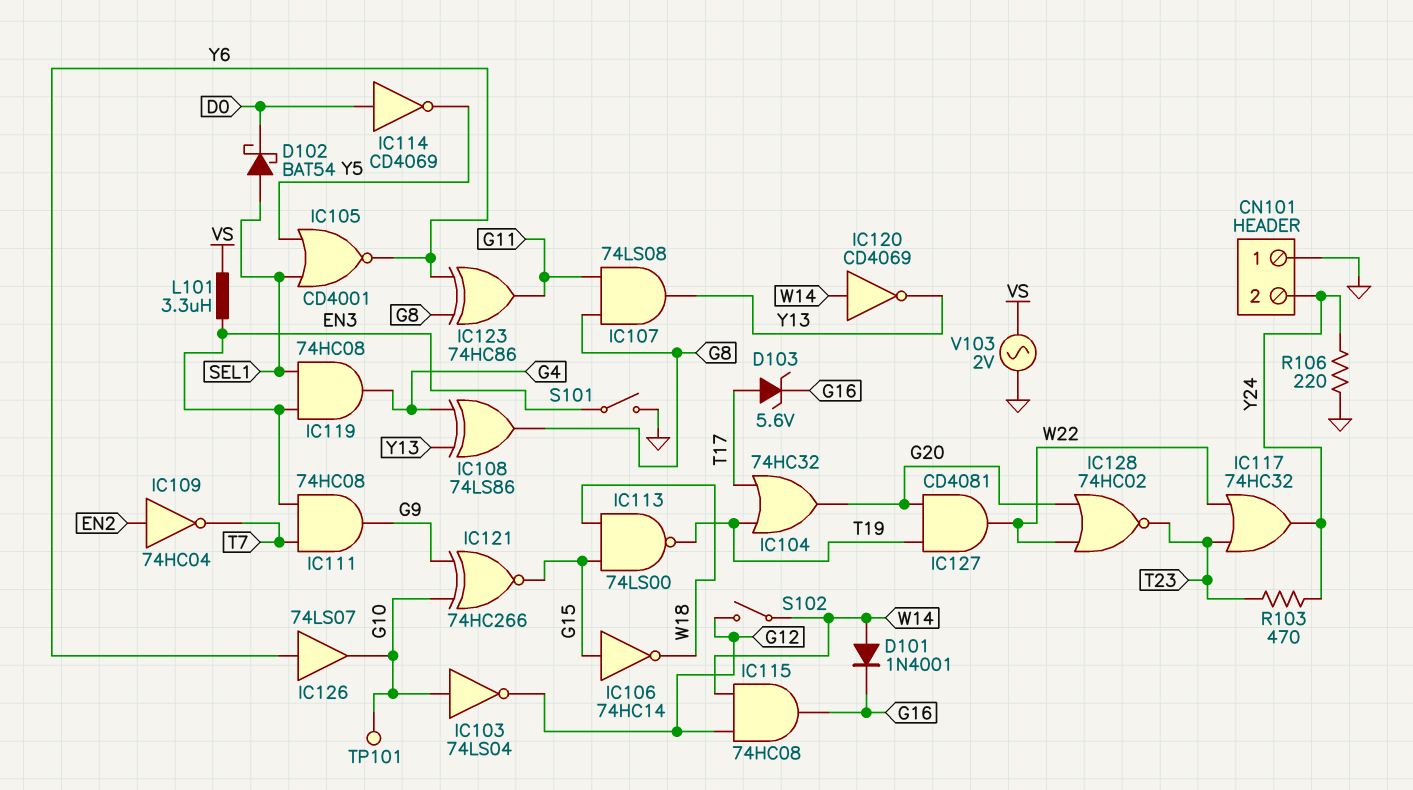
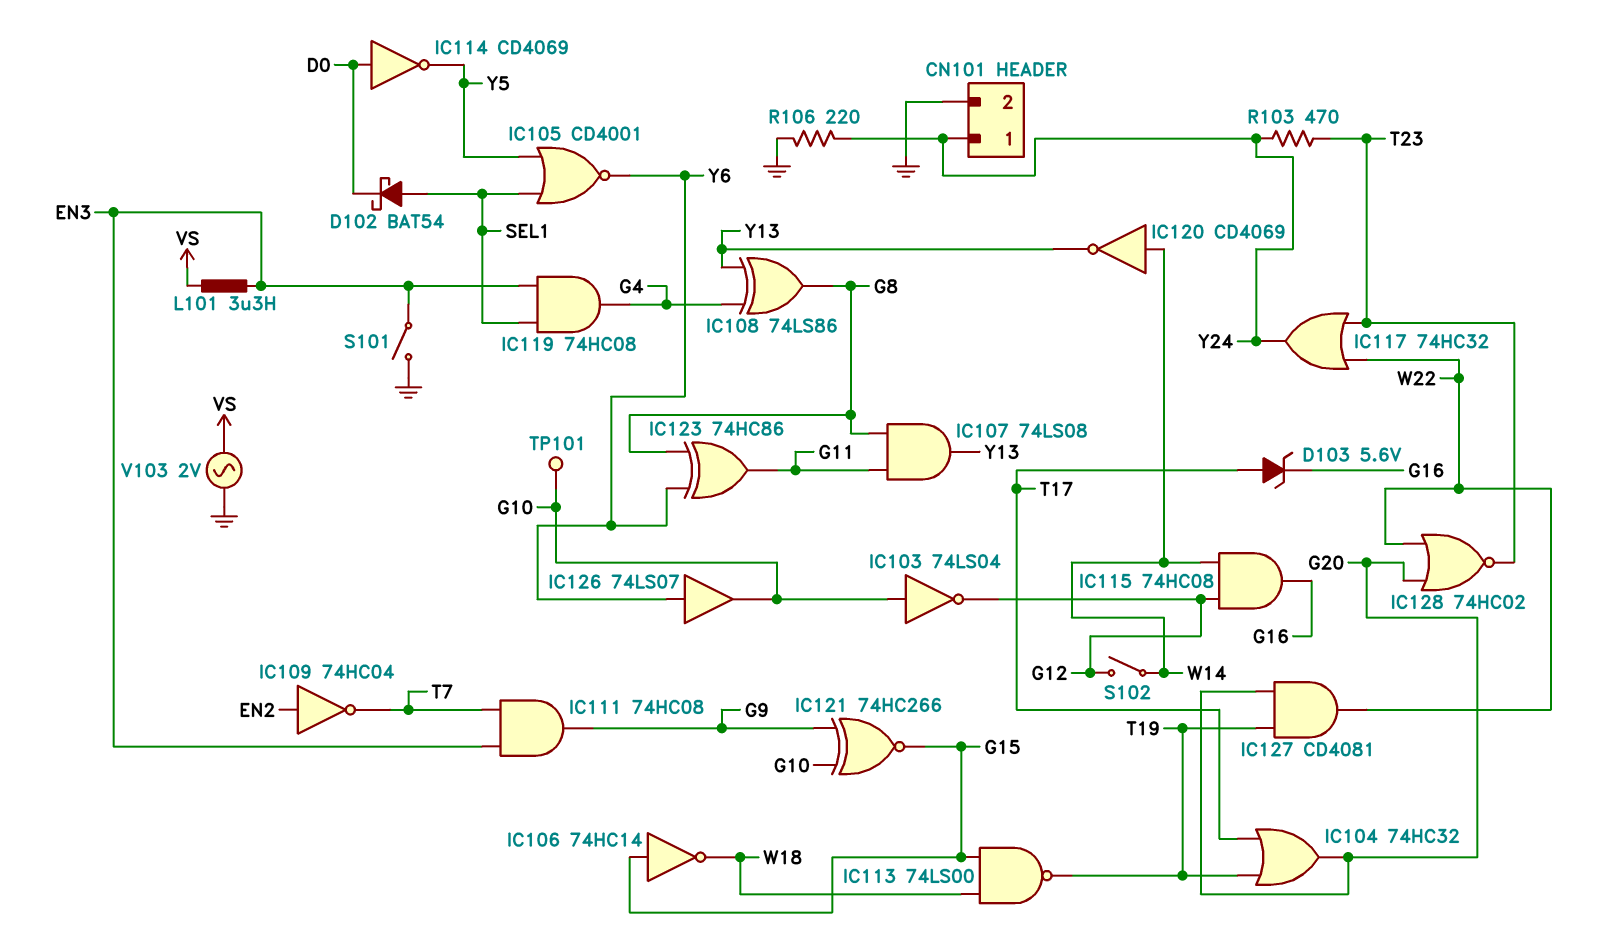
CN101 pin 1: GND -> Y24
CN101 pin 2: Y24 -> GND
D101: diode 1N4001 (A W14, K G16) -> none

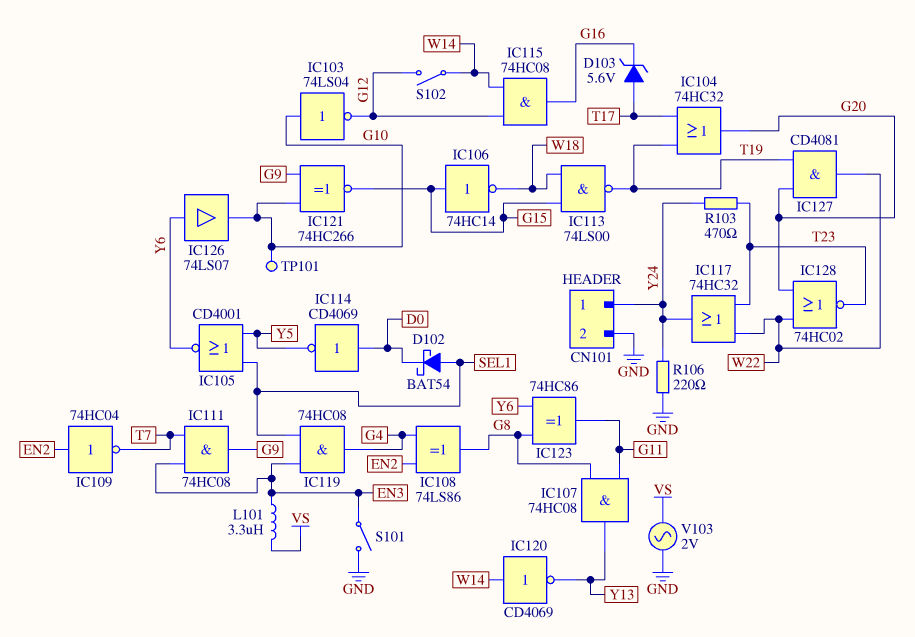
IC107: AND 74LS08 (in G8, in G11, out Y13) -> AND 74HC08 (in G8, in G11, out Y13)
IC108: XOR 74LS86 (in G4, in Y13, out G8) -> XOR 74LS86 (in EN2, in G4, out G8)

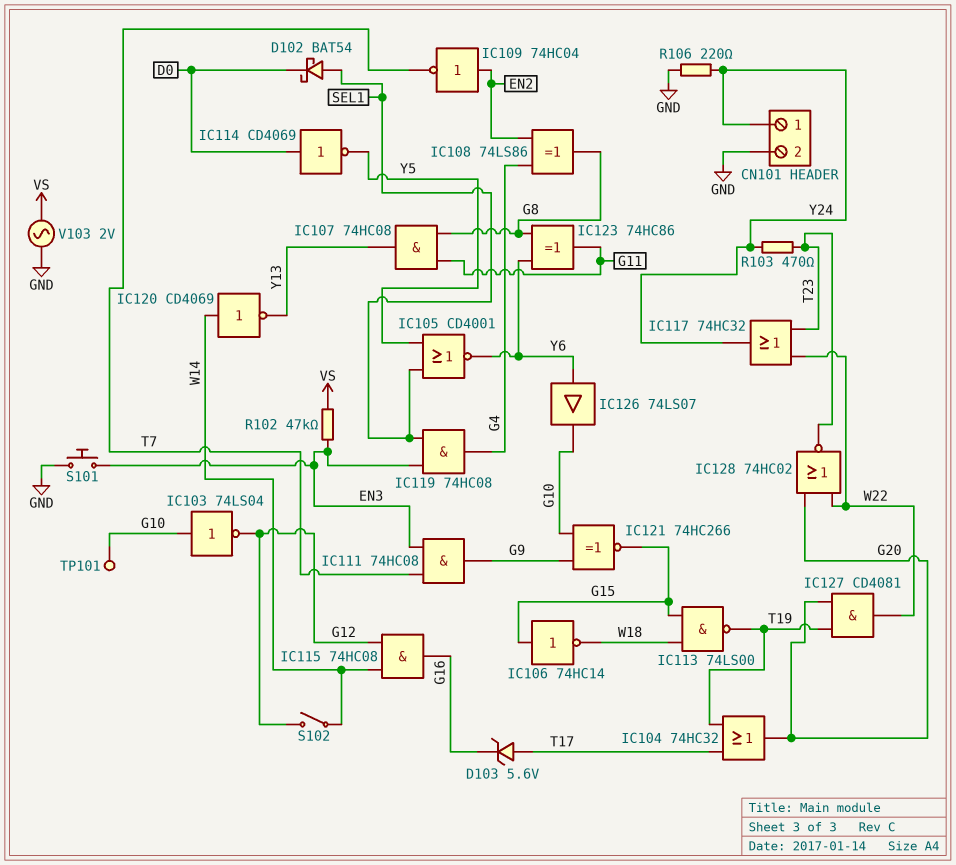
L101: 3.3uH (EN3, VS) -> none
R102: none -> 47k (EN3, VS)
S101: switch (EN3, GND) -> button (EN3, GND)

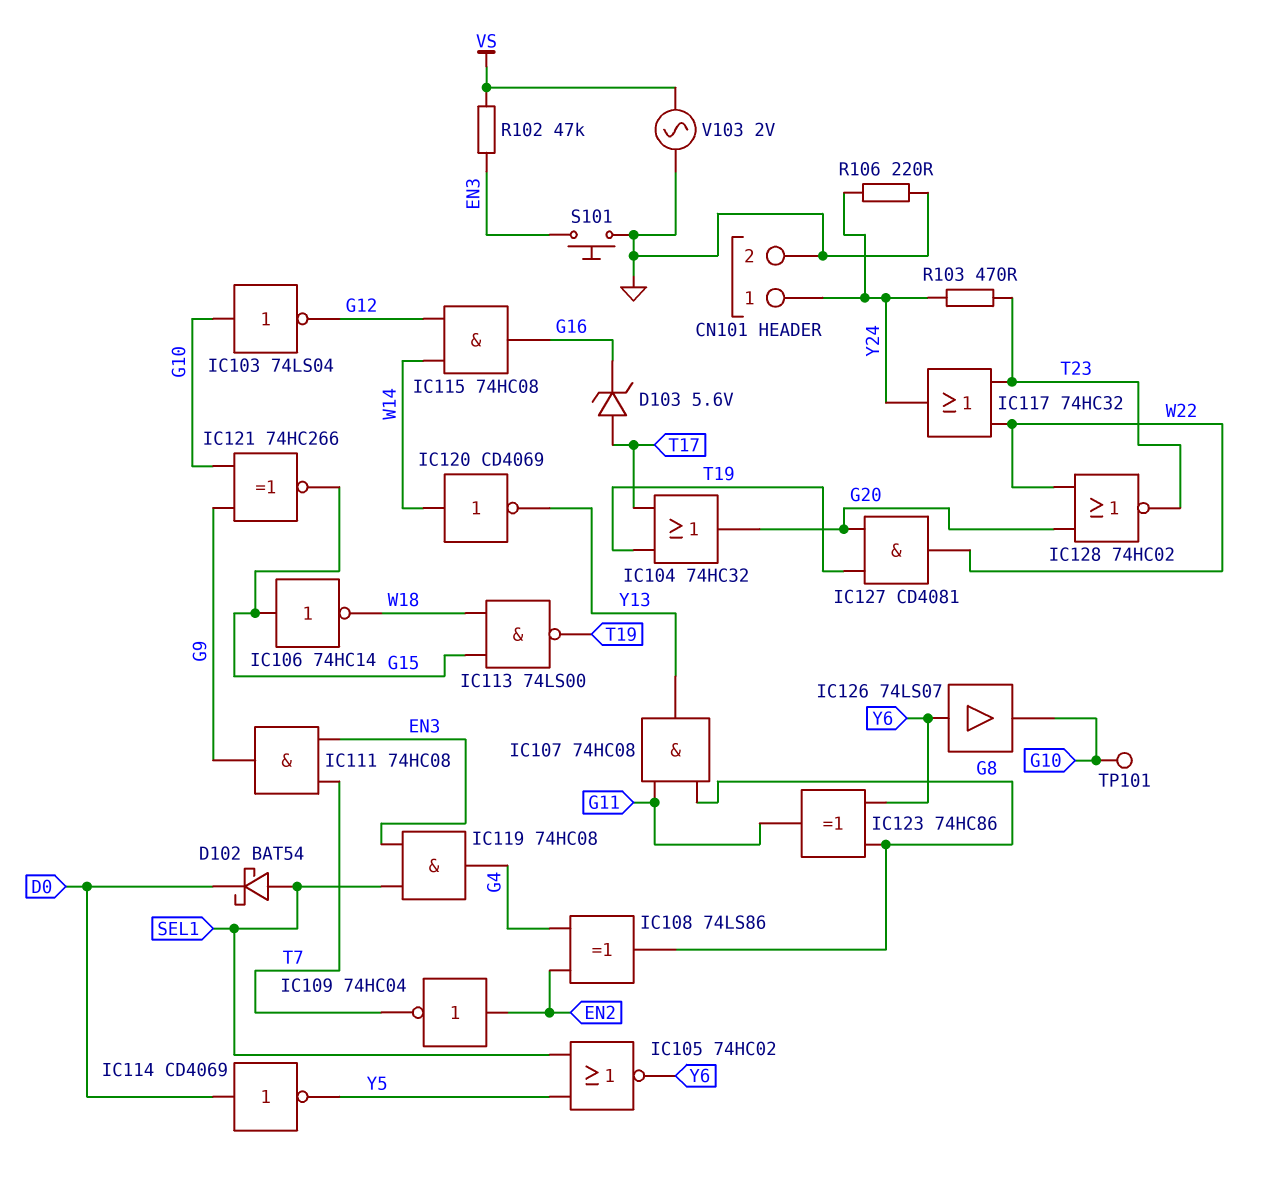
IC105: NOR CD4001 (in SEL1, in Y5, out Y6) -> NOR 74HC02 (in SEL1, in Y5, out Y6)
S102: switch (G12, W14) -> none

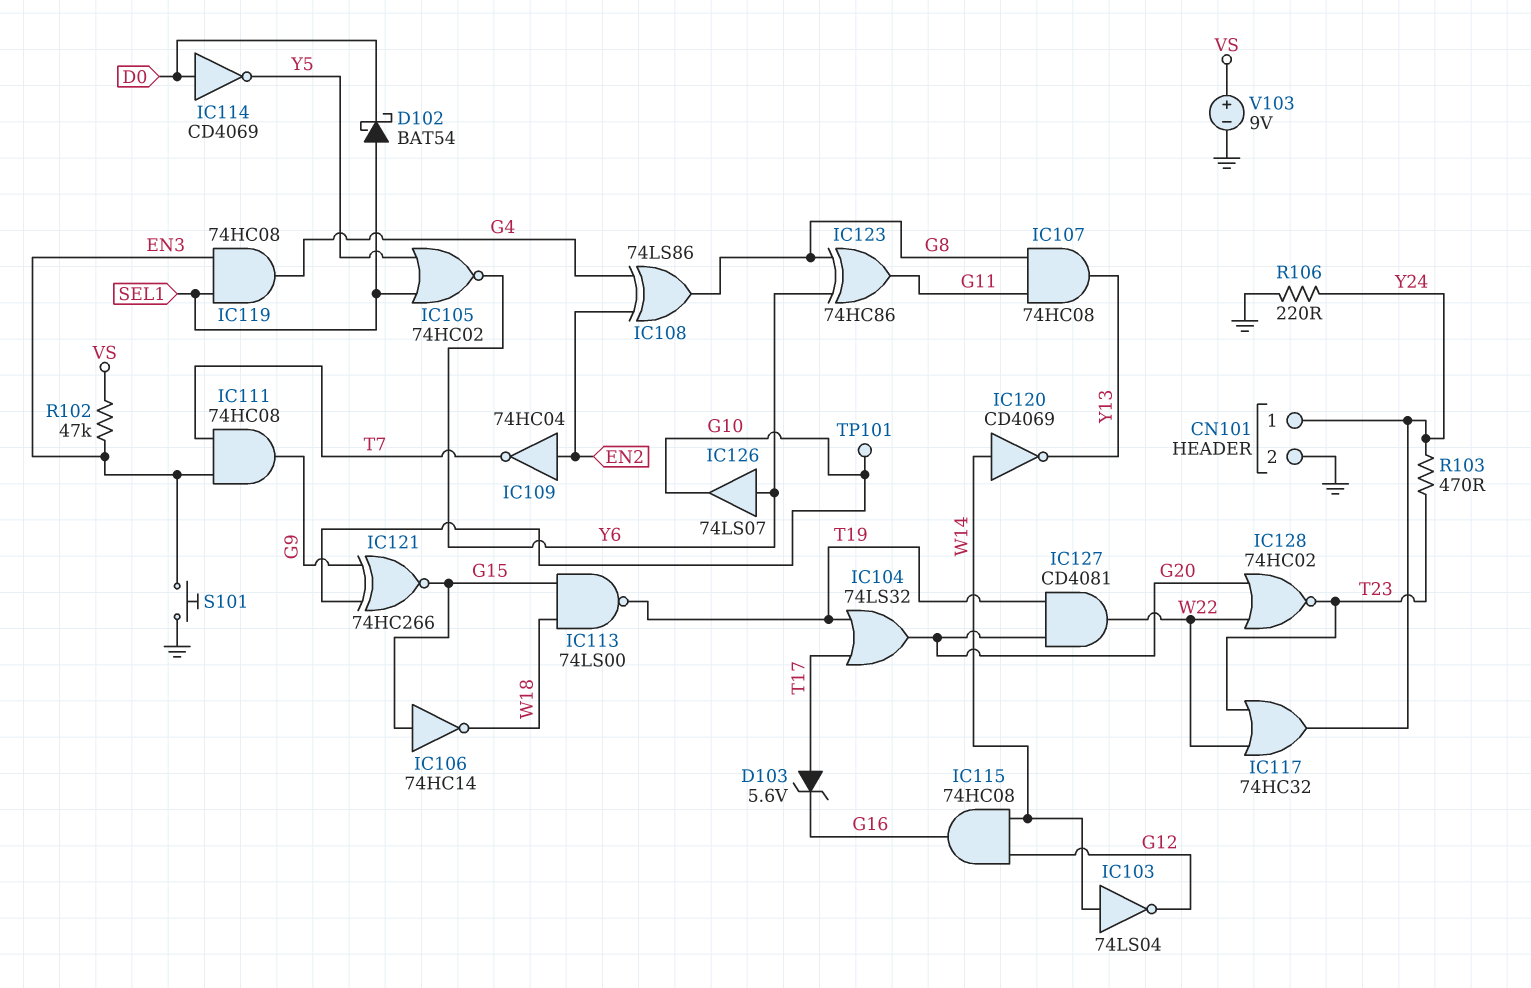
IC103: NOT 74LS04 (in G10, out G12) -> NOT 74LS04 (in W14, out G12)
IC104: OR 74HC32 (in T17, in T19, out G20) -> OR 74LS32 (in T17, in T19, out G20)
V103: AC 2V (GND, VS) -> 9V (plus VS, minus GND)

